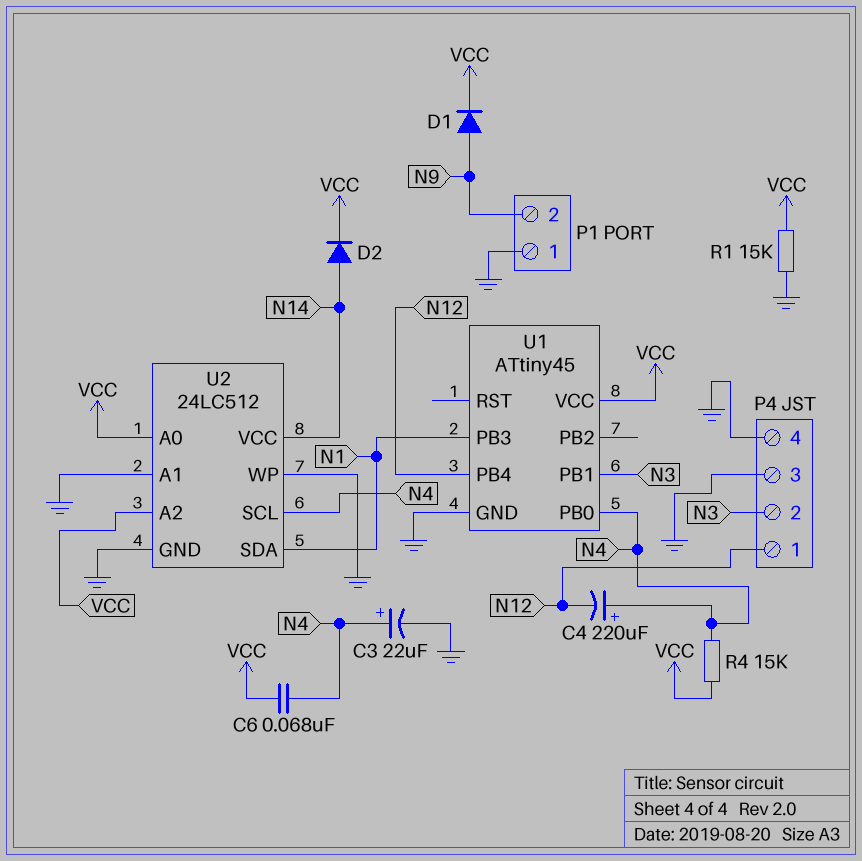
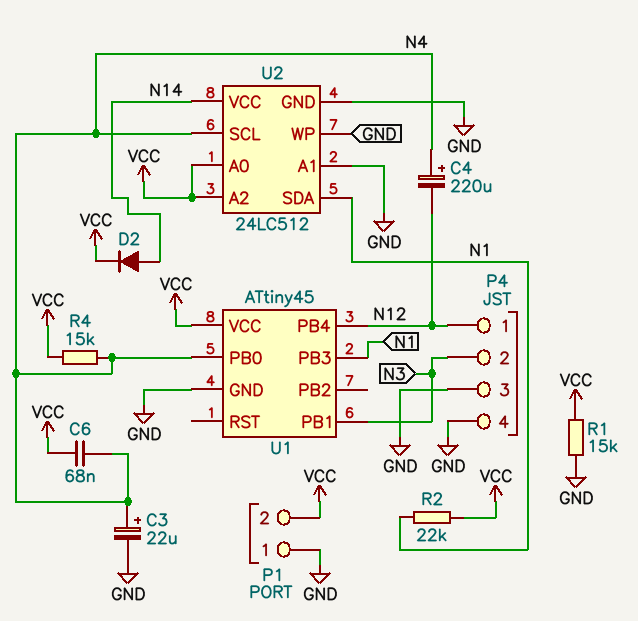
D1: diode (A N9, K VCC) -> none
P1 pin 2: N9 -> VCC
R2: none -> 22k (N1, VCC)

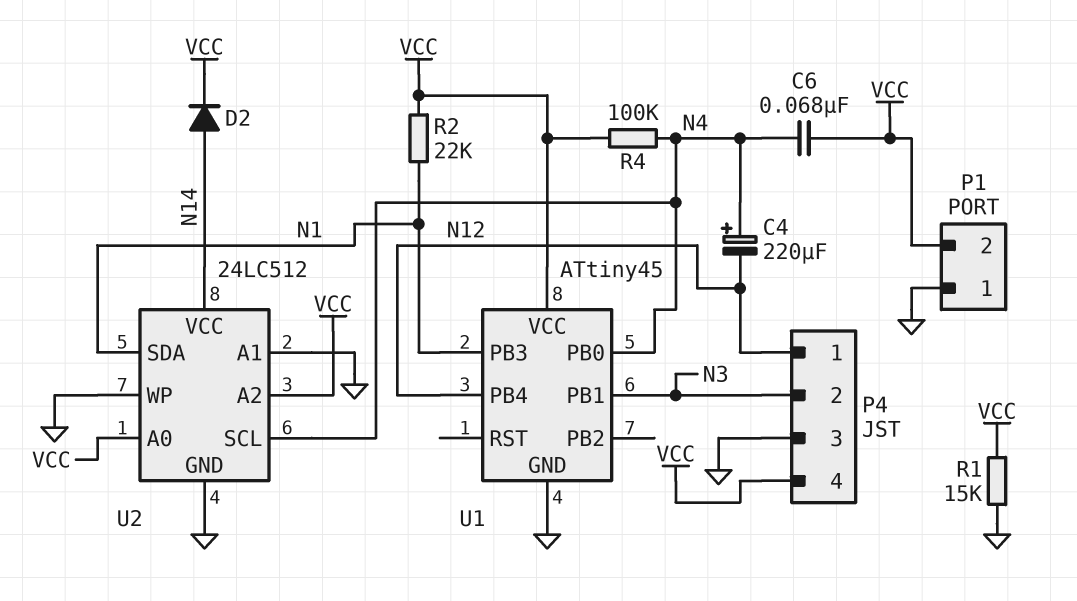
C3: 22uF (plus N4, minus GND) -> none
P4 pin 4: GND -> VCC
R4: 15k (N4, VCC) -> 100k (N4, VCC)

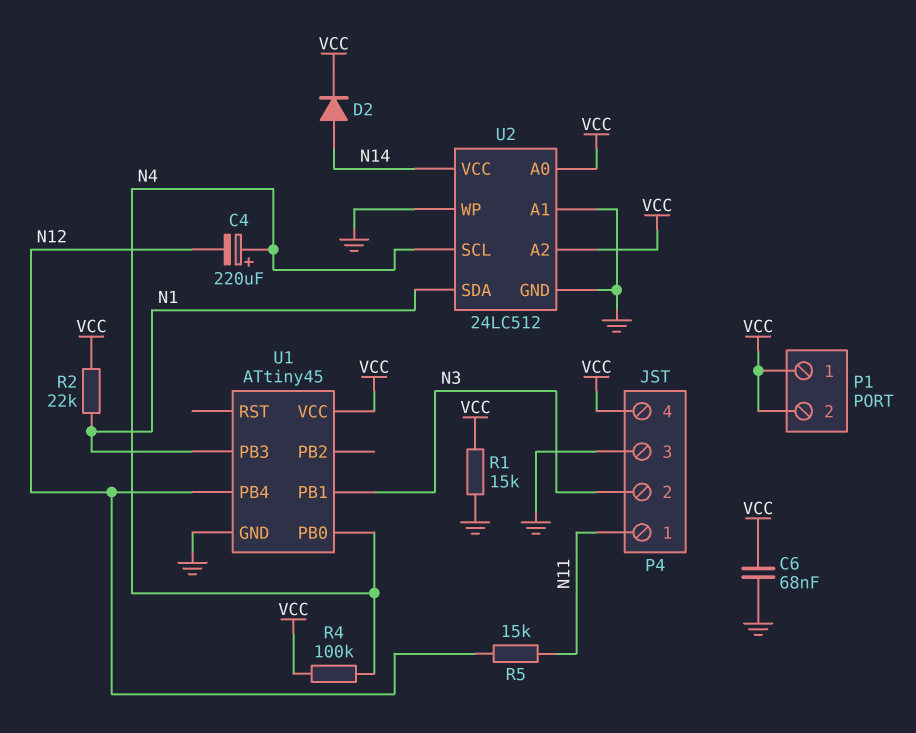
C6: 68nF (N4, VCC) -> 68nF (GND, VCC)
P1 pin 1: GND -> VCC
P4 pin 1: N12 -> N11
R5: none -> 15k (N11, N12)

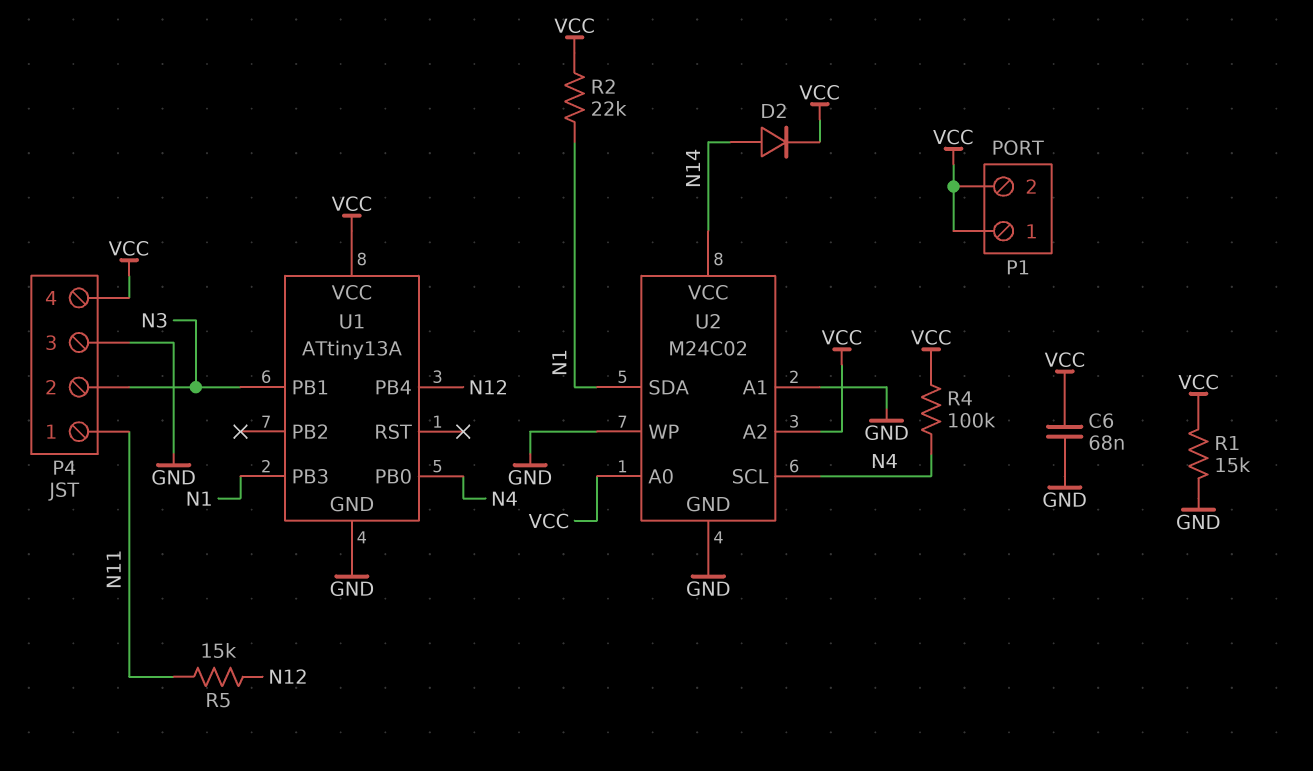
C4: 220uF (plus N4, minus N12) -> none
U1: ATtiny45 -> ATtiny13A
U2: 24LC512 -> M24C02

